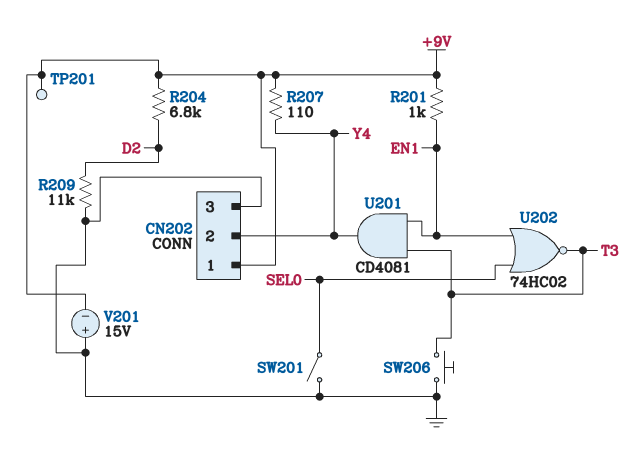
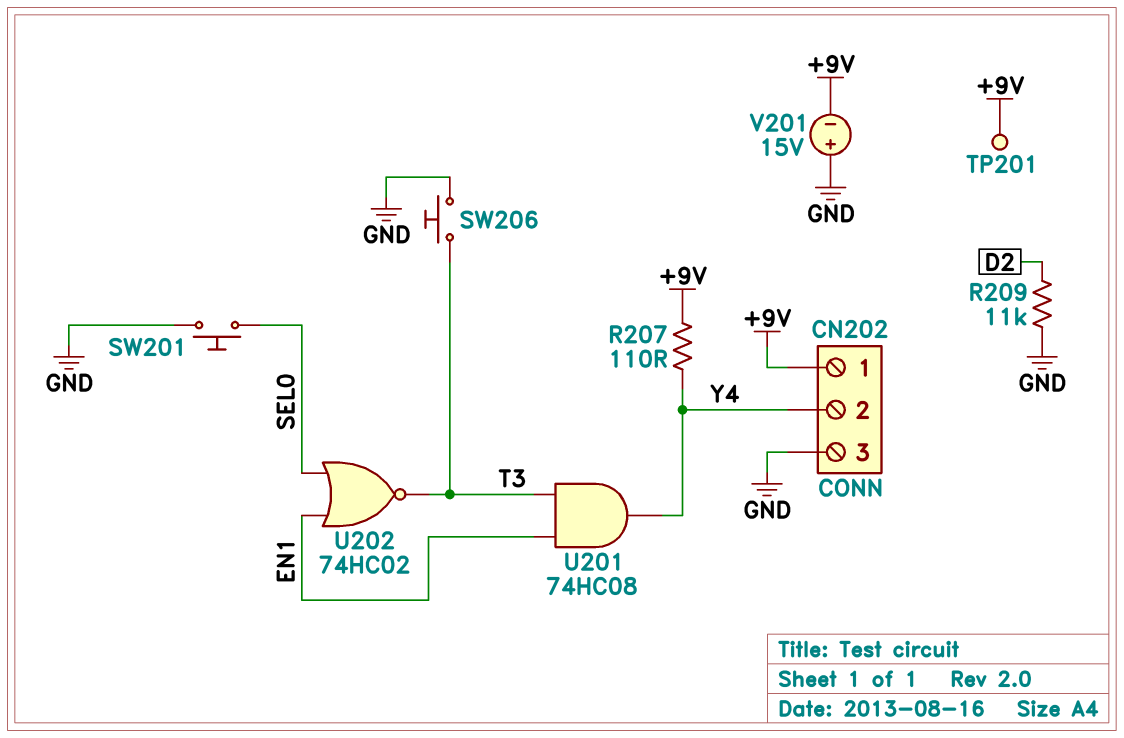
R201: 1k (+9V, EN1) -> none
R204: 6.8k (+9V, D2) -> none
SW201: switch (GND, SEL0) -> button (GND, SEL0)
U201: AND CD4081 (in EN1, in T3, out Y4) -> AND 74HC08 (in EN1, in T3, out Y4)

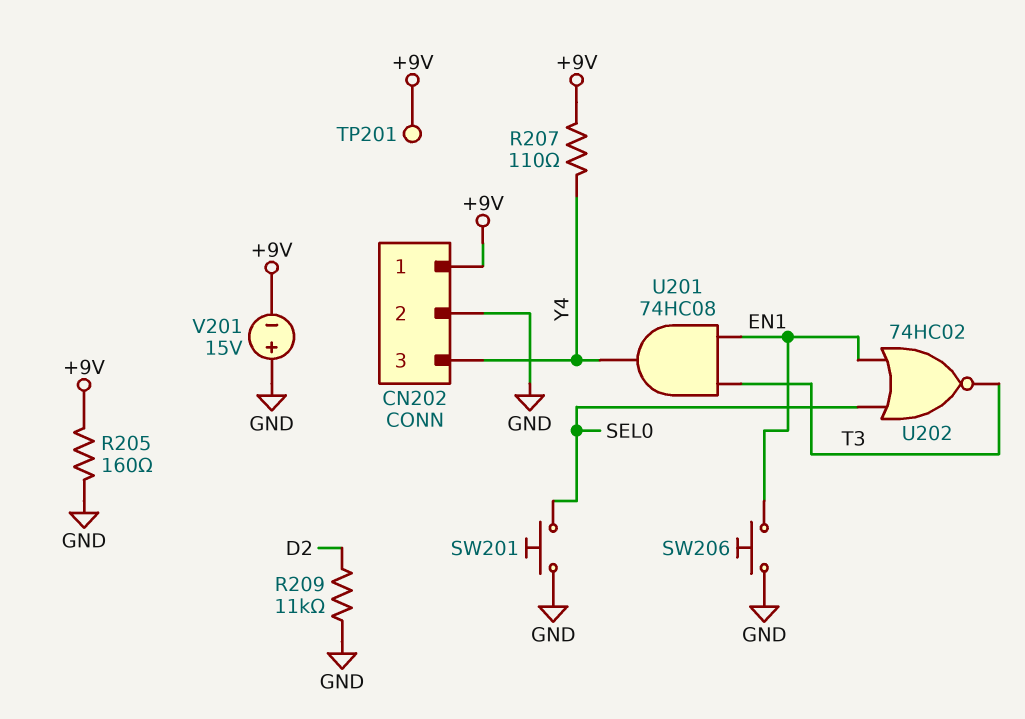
CN202 pin 2: Y4 -> GND
CN202 pin 3: GND -> Y4
R205: none -> 160 (+9V, GND)
SW206: button (GND, T3) -> button (EN1, GND)

